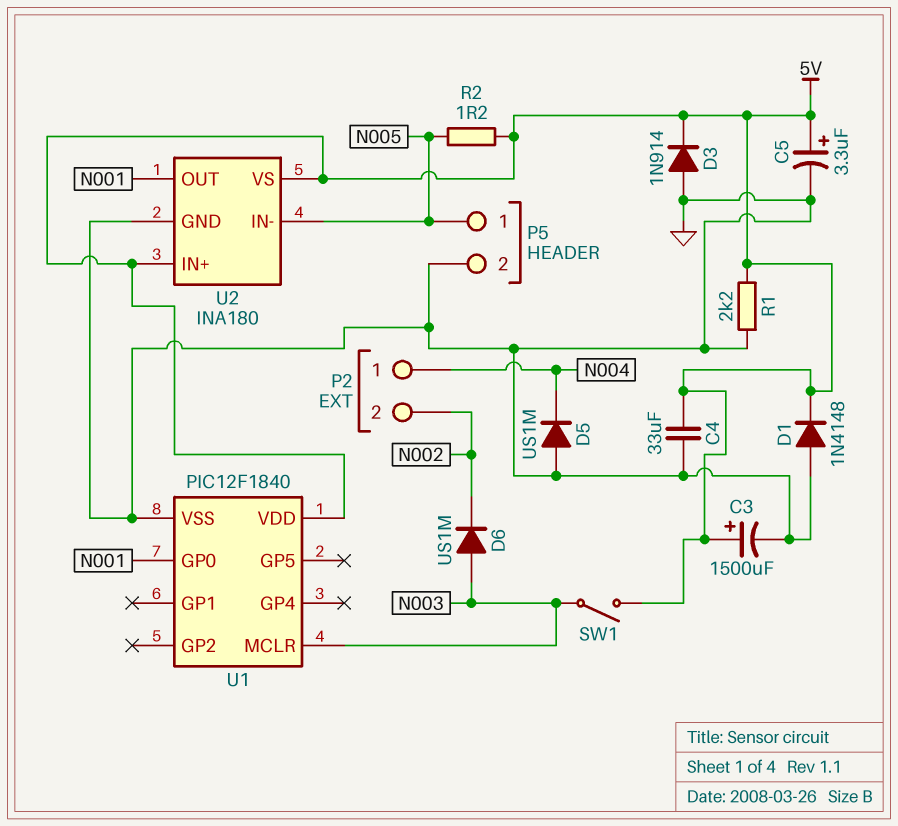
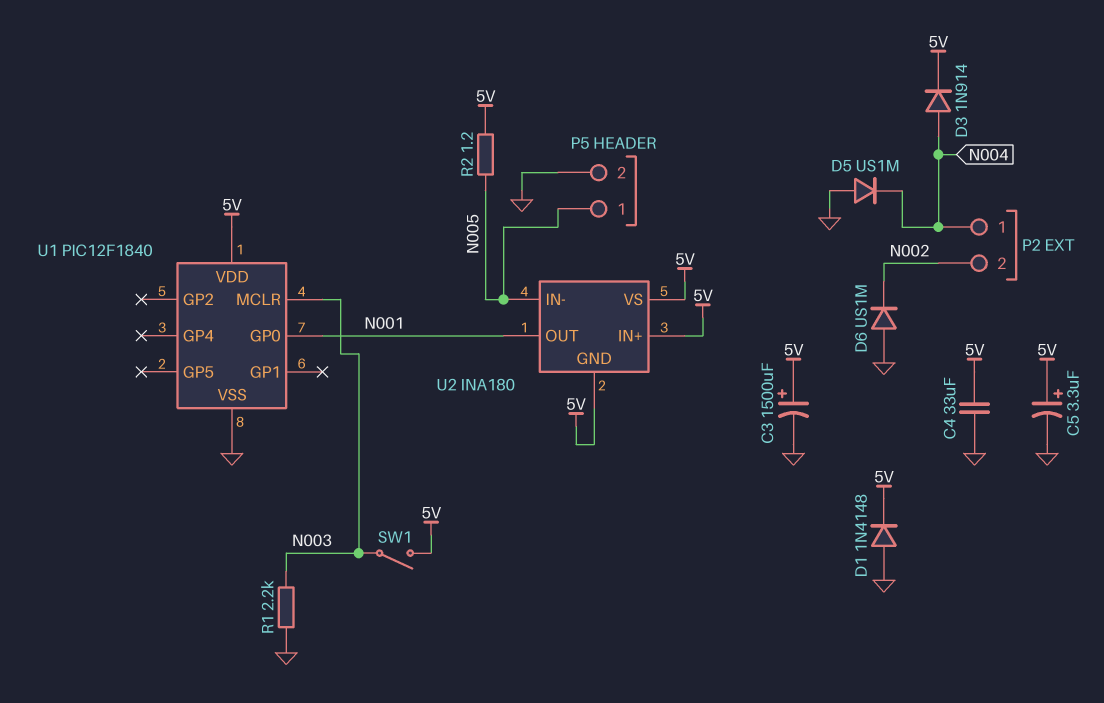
D3: diode 1N914 (A GND, K 5V) -> diode 1N914 (A N004, K 5V)
D6: diode US1M (A N003, K N002) -> diode US1M (A GND, K N002)
R1: 2.2k (5V, GND) -> 2.2k (GND, N003)
U2 pin GND: GND -> 5V

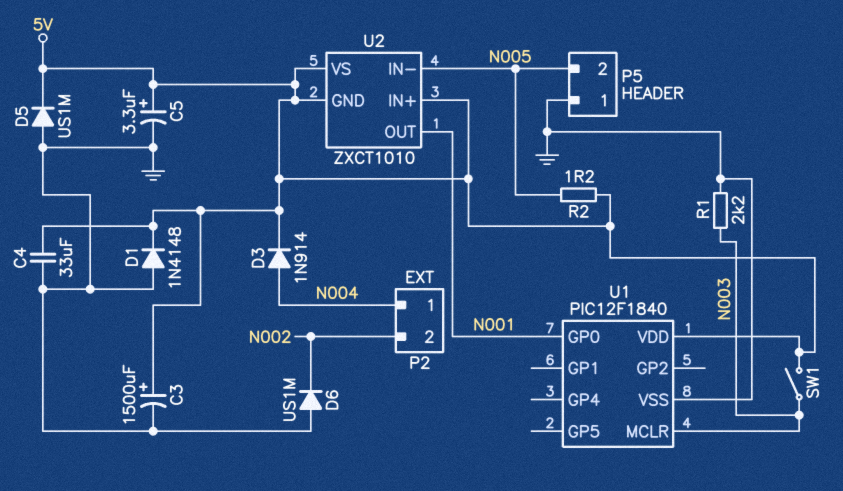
D5: diode US1M (A GND, K N004) -> diode US1M (A GND, K 5V)
P5 pin 1: N005 -> GND
P5 pin 2: GND -> N005
U2: INA180 -> ZXCT1010

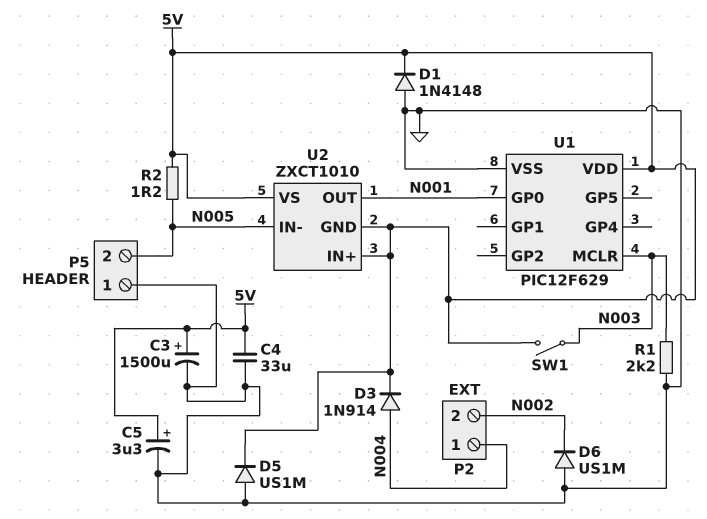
U1: PIC12F1840 -> PIC12F629

